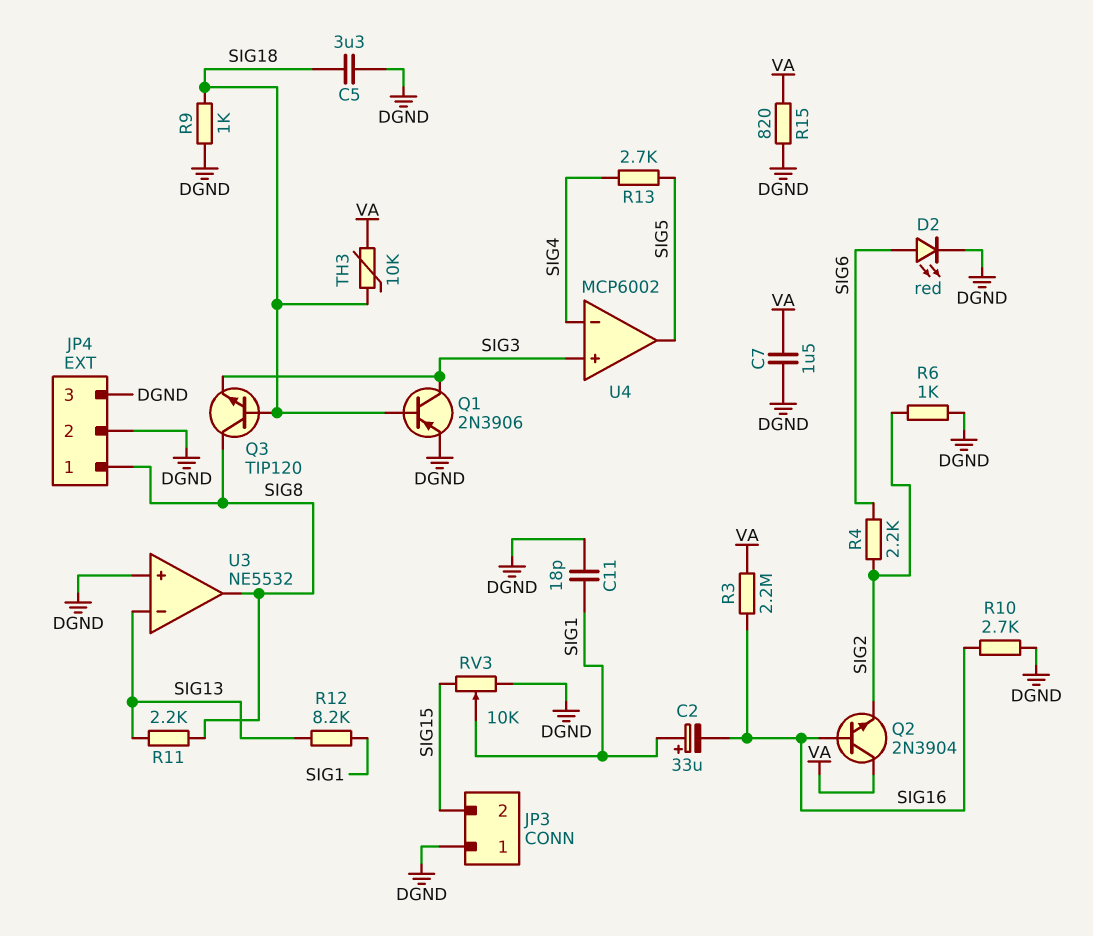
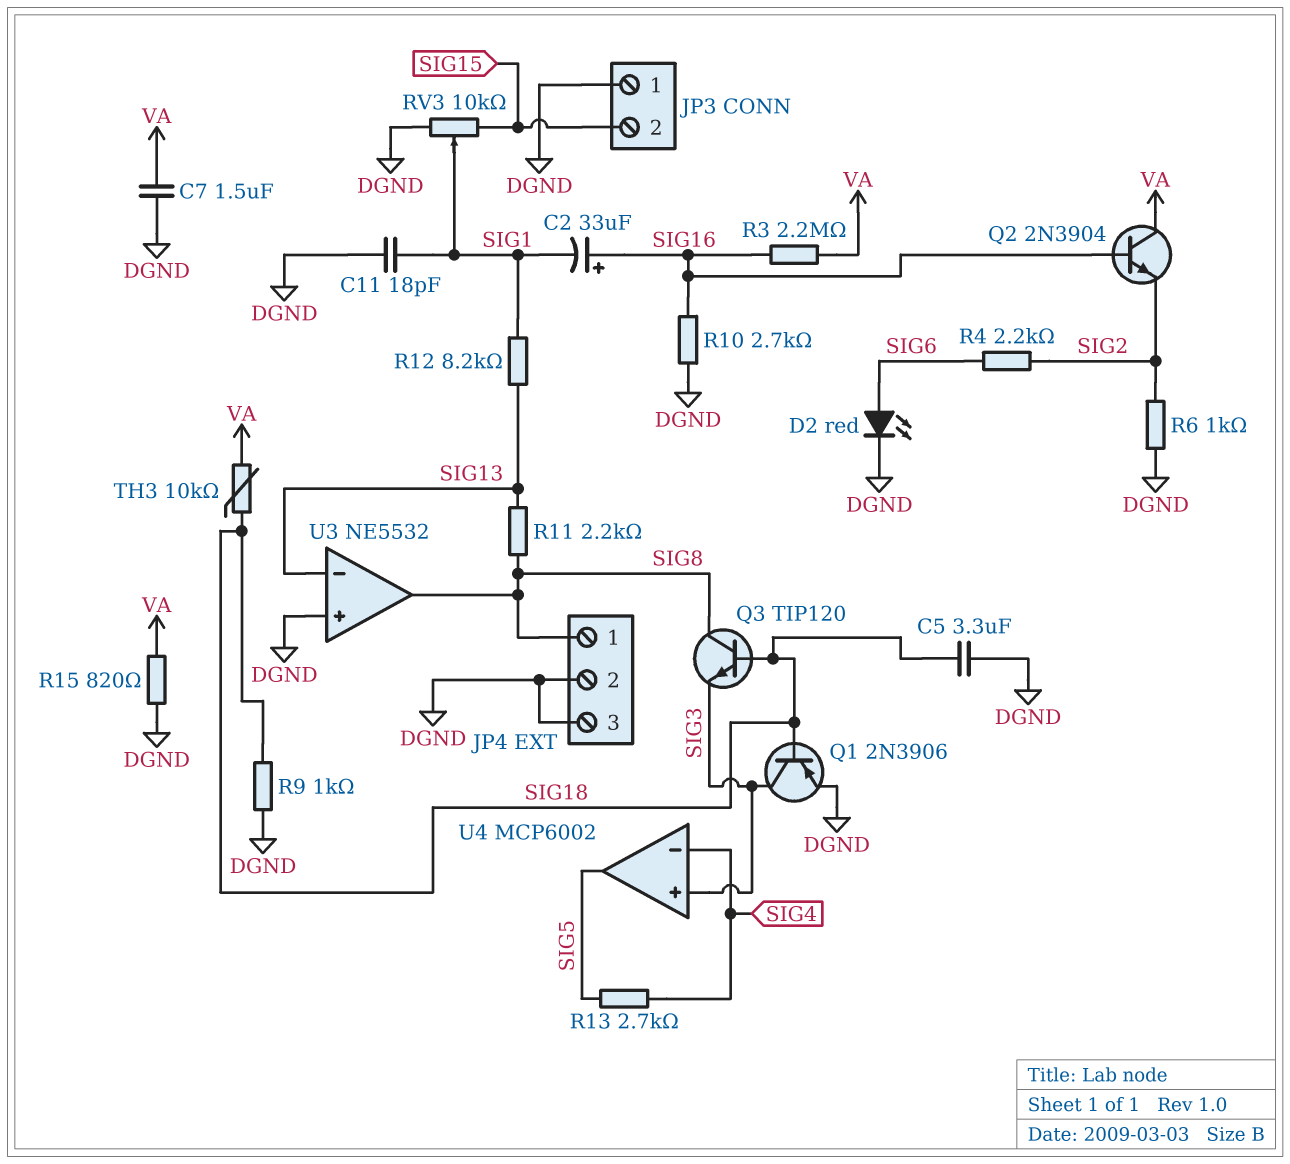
C2: 33uF (plus SIG1, minus SIG16) -> 33uF (plus SIG16, minus SIG1)

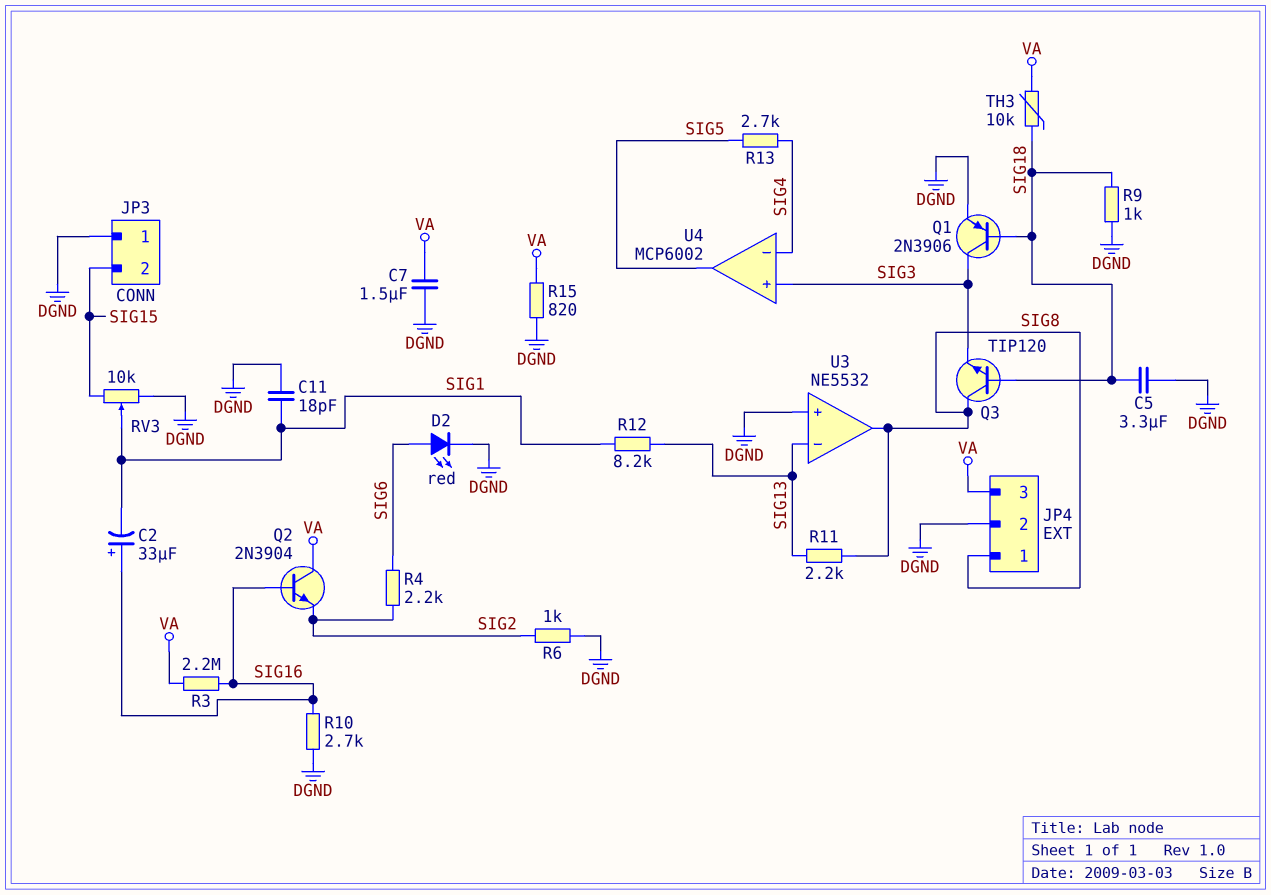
JP4 pin 3: DGND -> VA

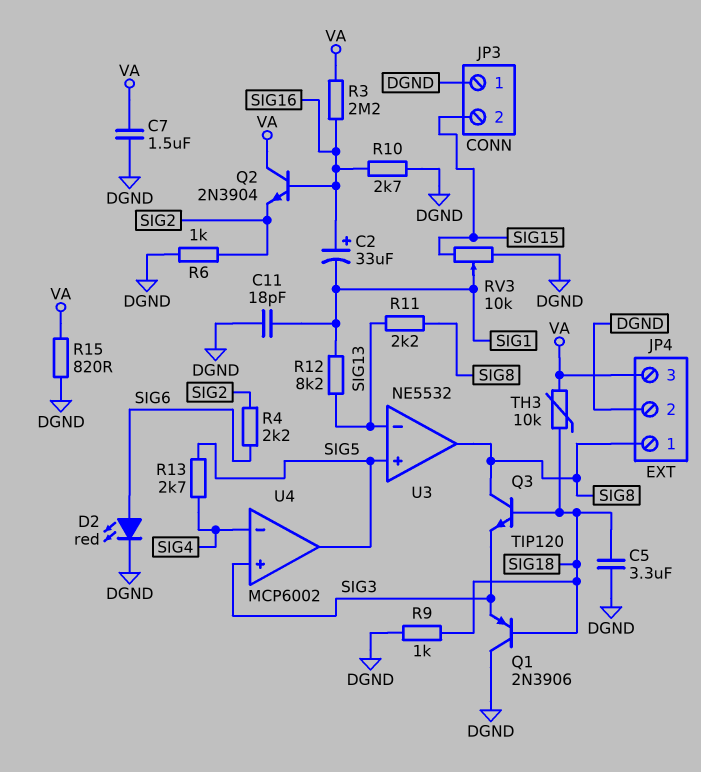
Q1: PNP 2N3906 (B SIG18, C SIG3, E DGND) -> PNP 2N3906 (B SIG18, C DGND, E SIG3)
U3 pin in+: DGND -> SIG5

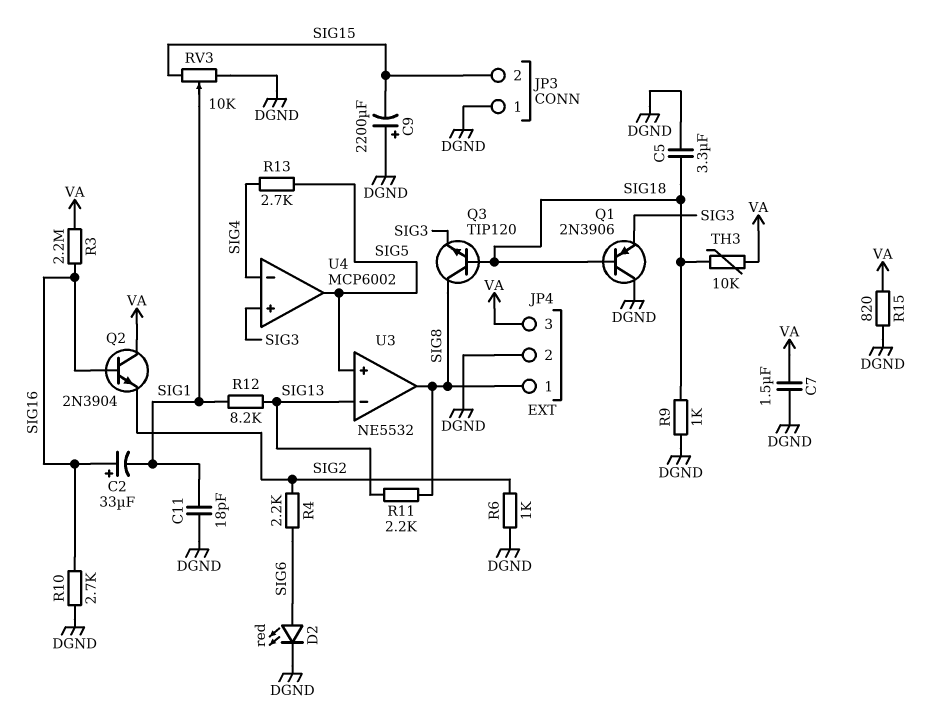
C9: none -> 2200uF (plus DGND, minus SIG15)

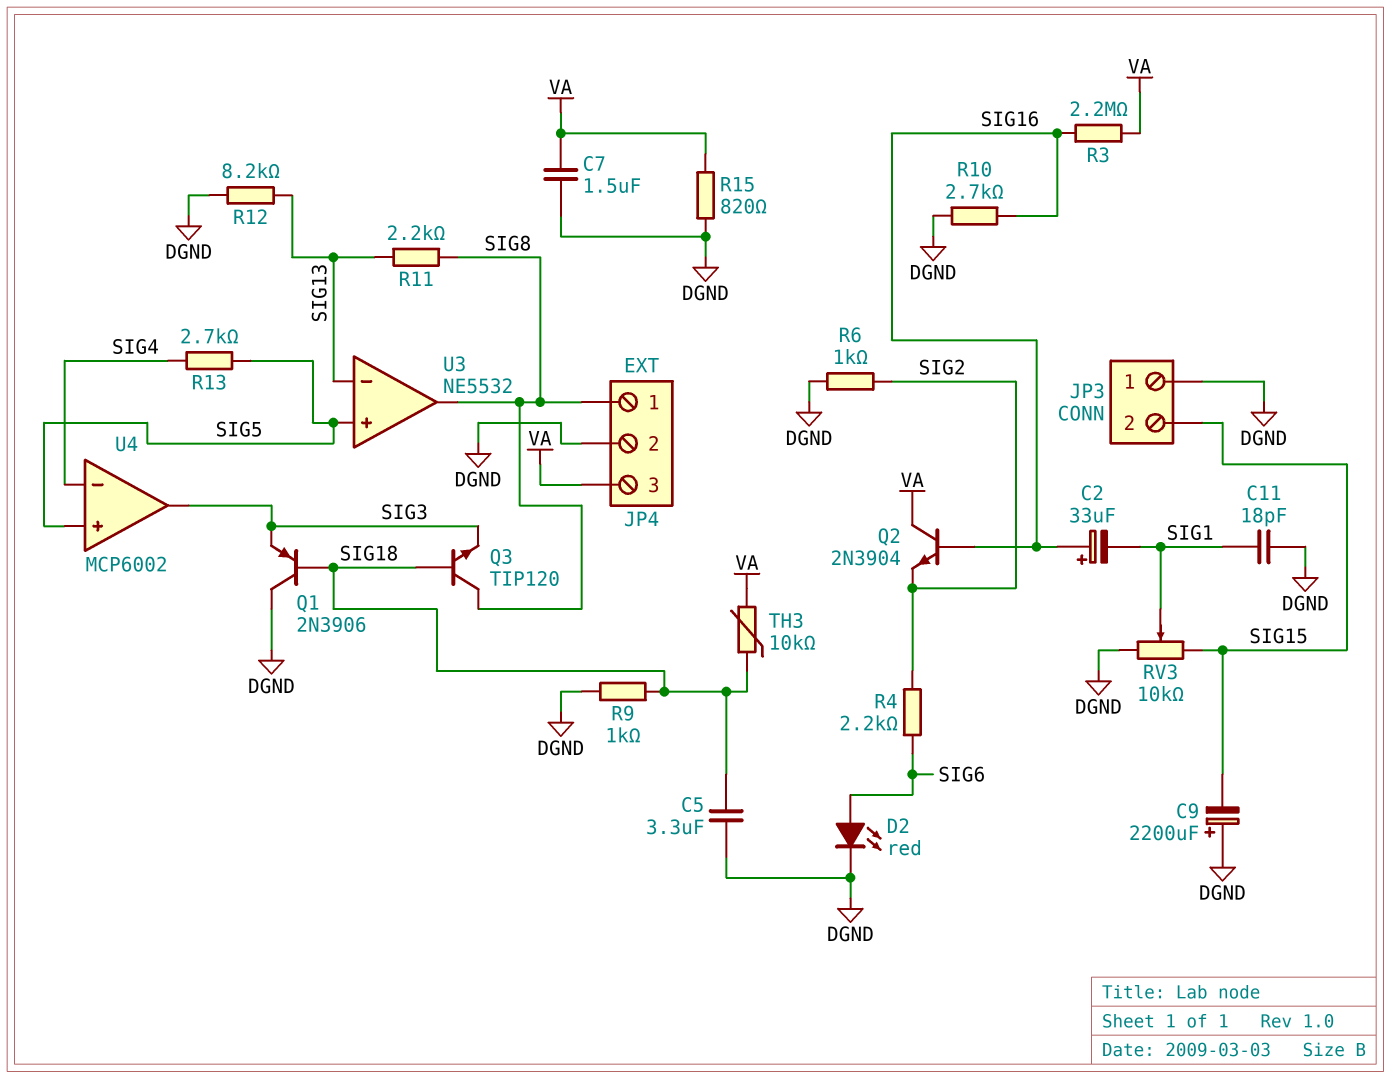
R12: 8.2k (SIG1, SIG13) -> 8.2k (DGND, SIG13)
U4 pin in+: SIG3 -> SIG5
U4 pin out: SIG5 -> SIG3

